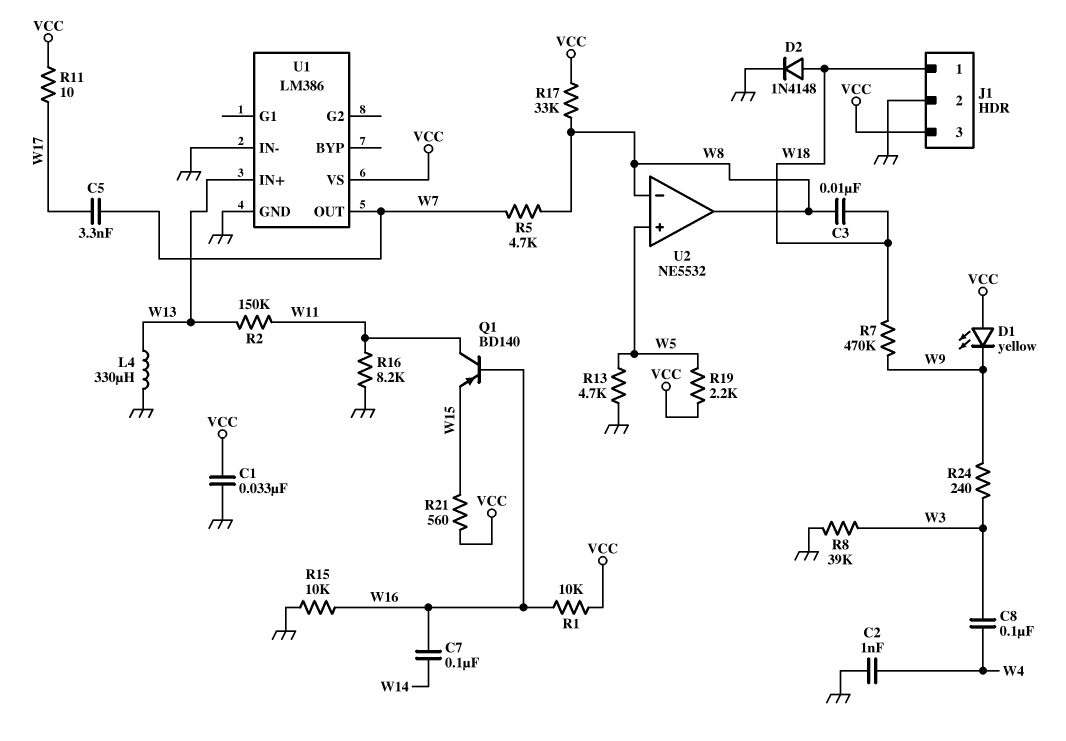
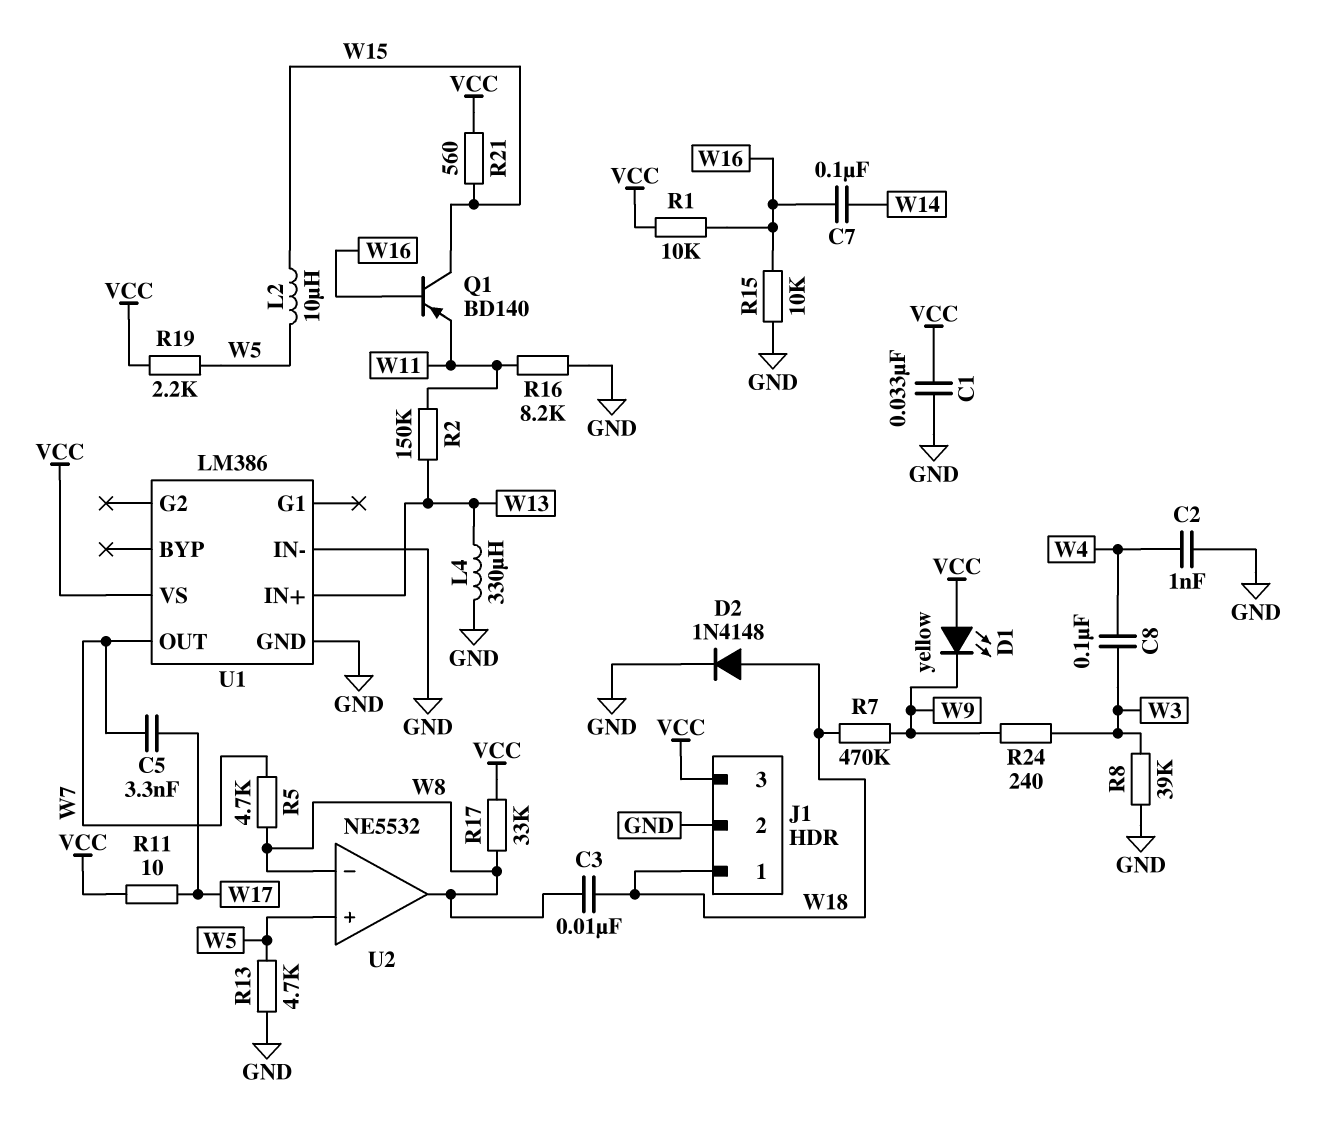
L2: none -> 10uH (W5, W15)
Q1: PNP BD140 (B W16, C W11, E W15) -> PNP BD140 (B W16, C W15, E W11)

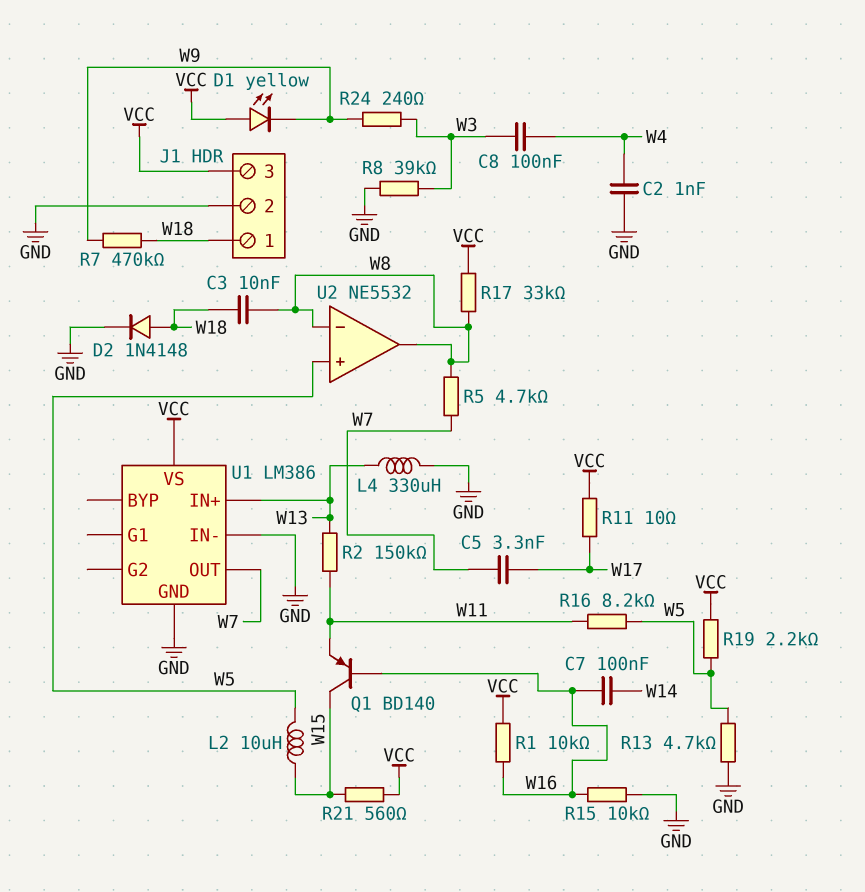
C1: 33nF (GND, VCC) -> none
R16: 8.2k (GND, W11) -> 8.2k (W5, W11)

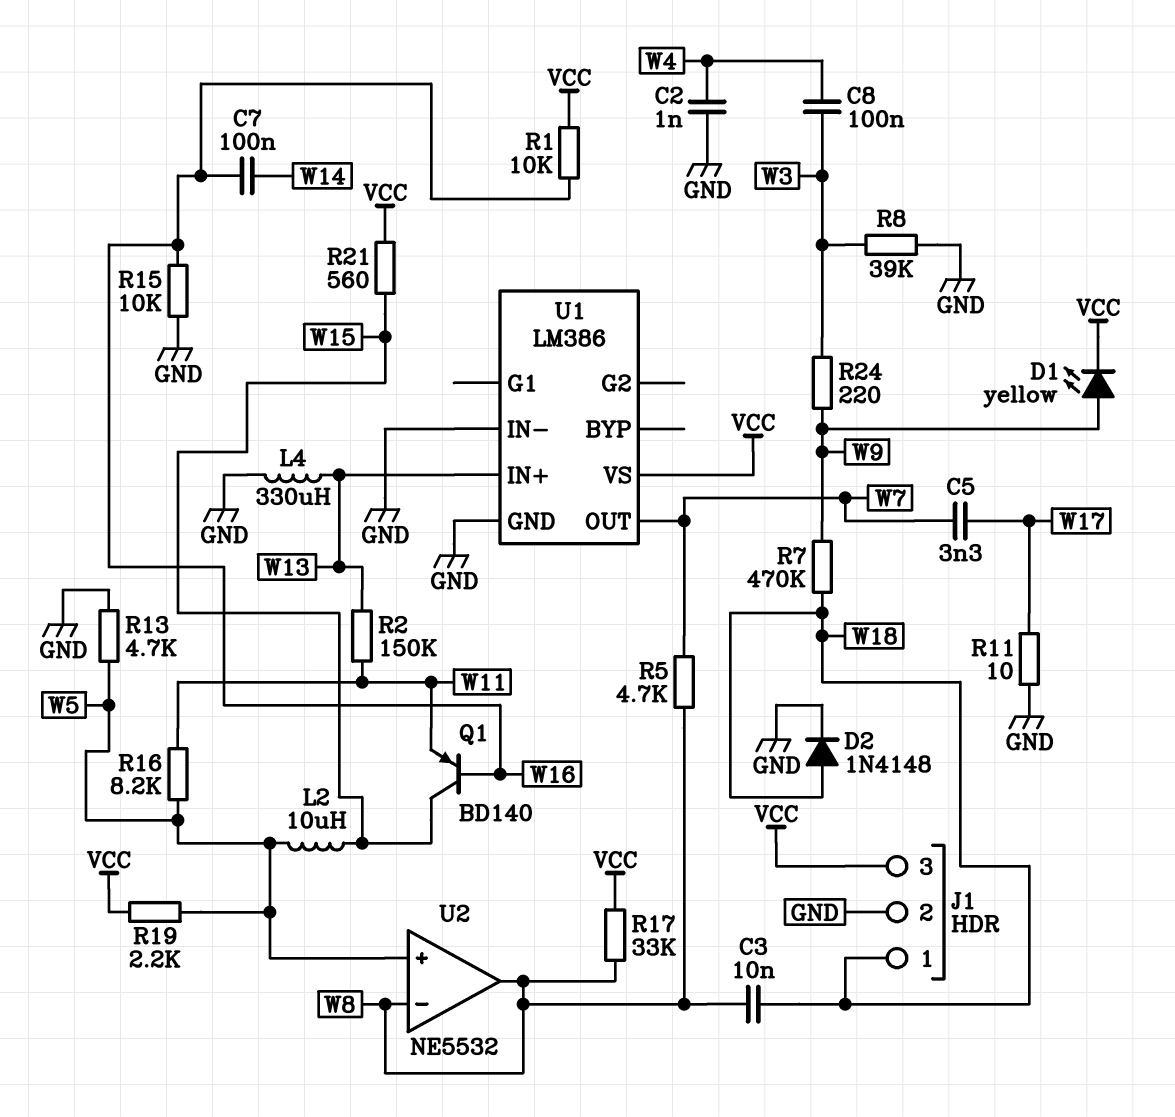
D1: LED yellow (A VCC, K W9) -> LED yellow (A W9, K VCC)
R11: 10 (VCC, W17) -> 10 (GND, W17)
R24: 240 (W3, W9) -> 220 (W3, W9)

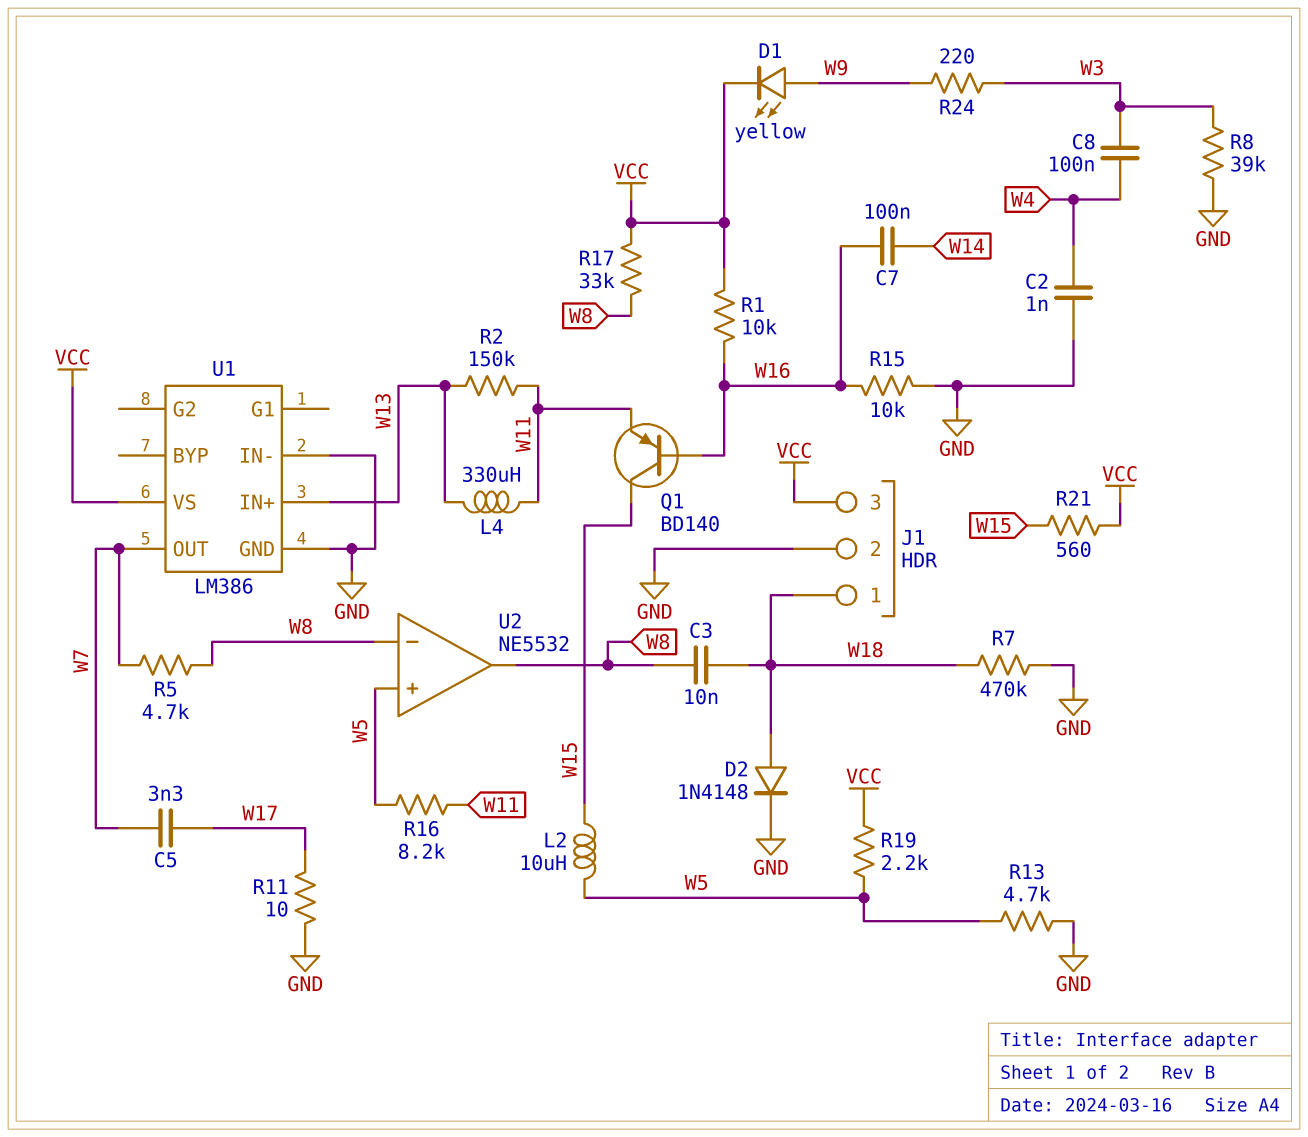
L4: 330uH (GND, W13) -> 330uH (W11, W13)
R7: 470k (W9, W18) -> 470k (GND, W18)

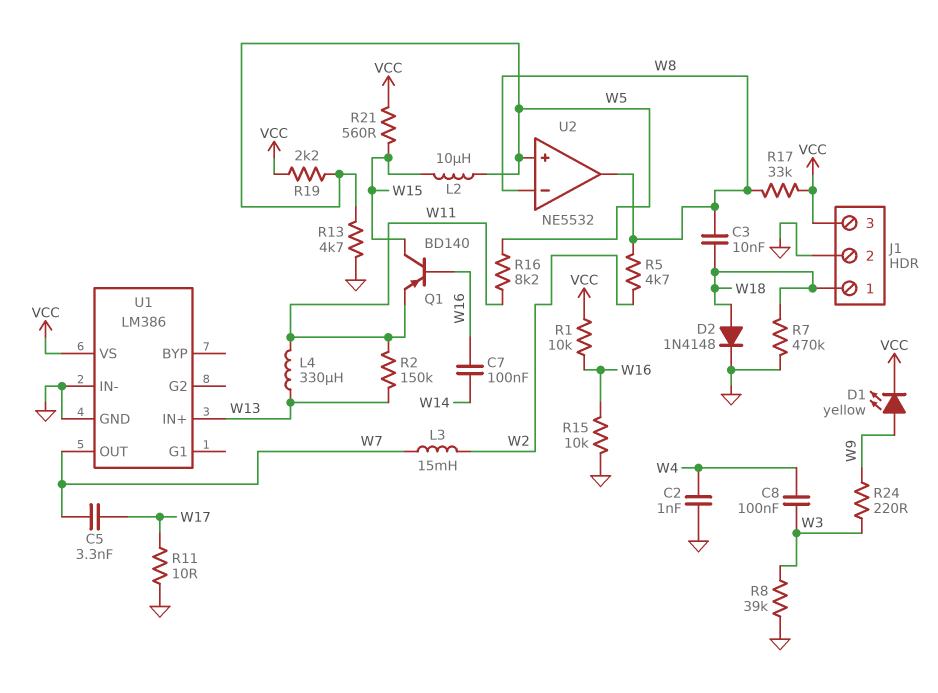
L3: none -> 15mH (W2, W7)
R5: 4.7k (W7, W8) -> 4.7k (W2, W8)

